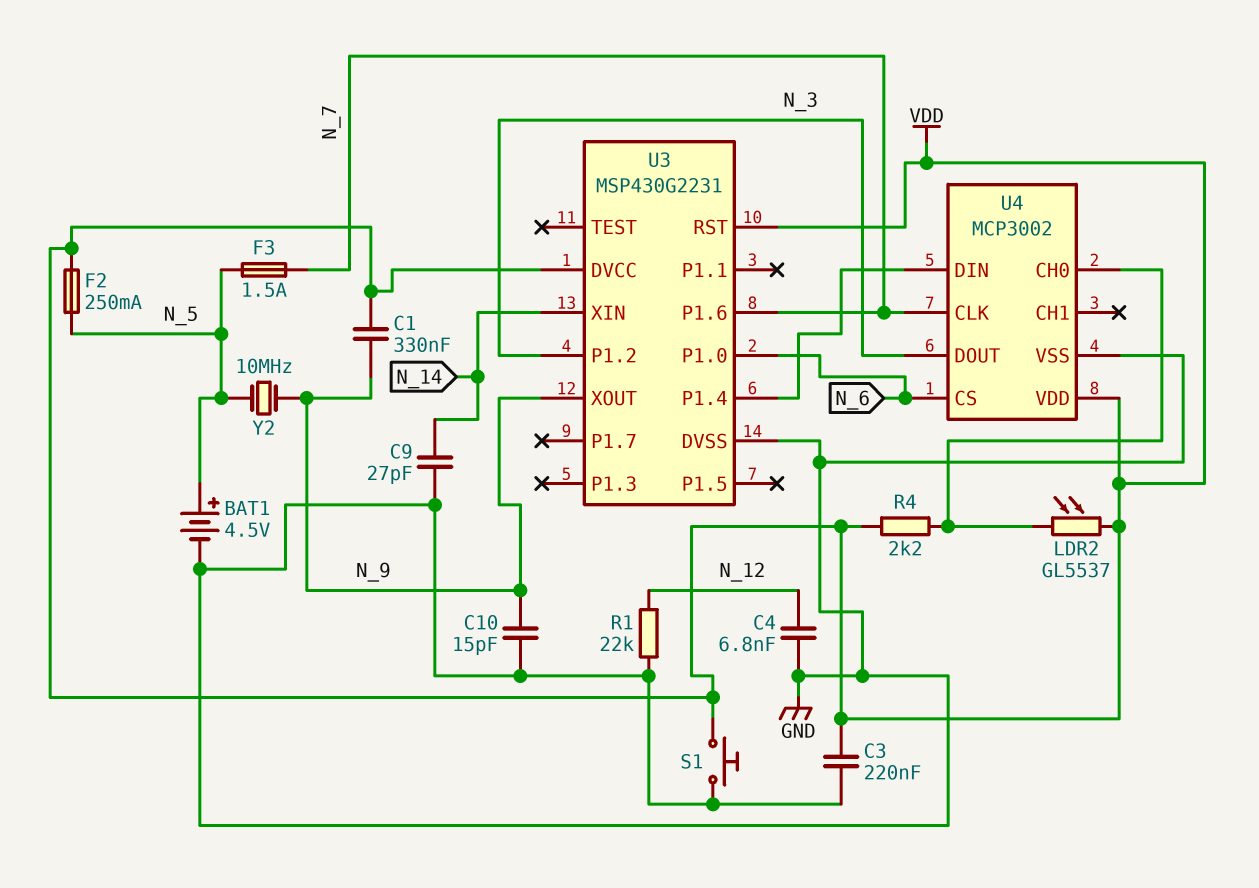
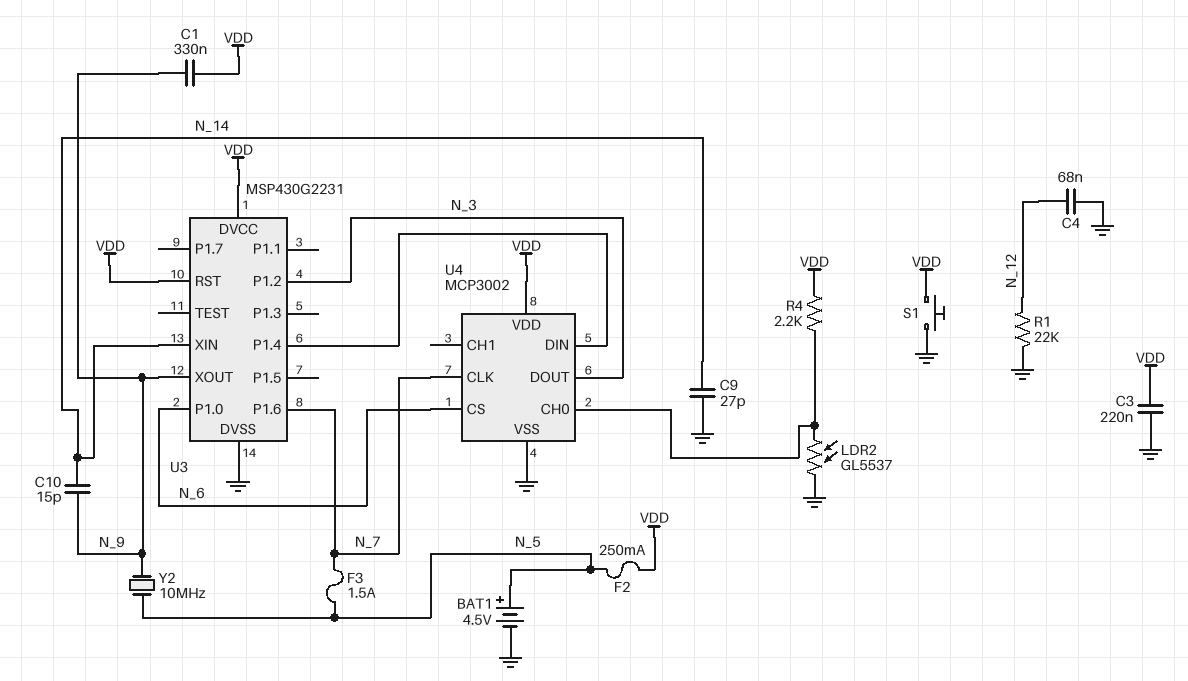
C4: 6.8nF (GND, N_12) -> 68nF (GND, N_12)
C10: 15pF (GND, N_9) -> 15pF (N_9, N_14)
LDR2: GL5537 (U4/CH0, VDD) -> GL5537 (GND, U4/CH0)

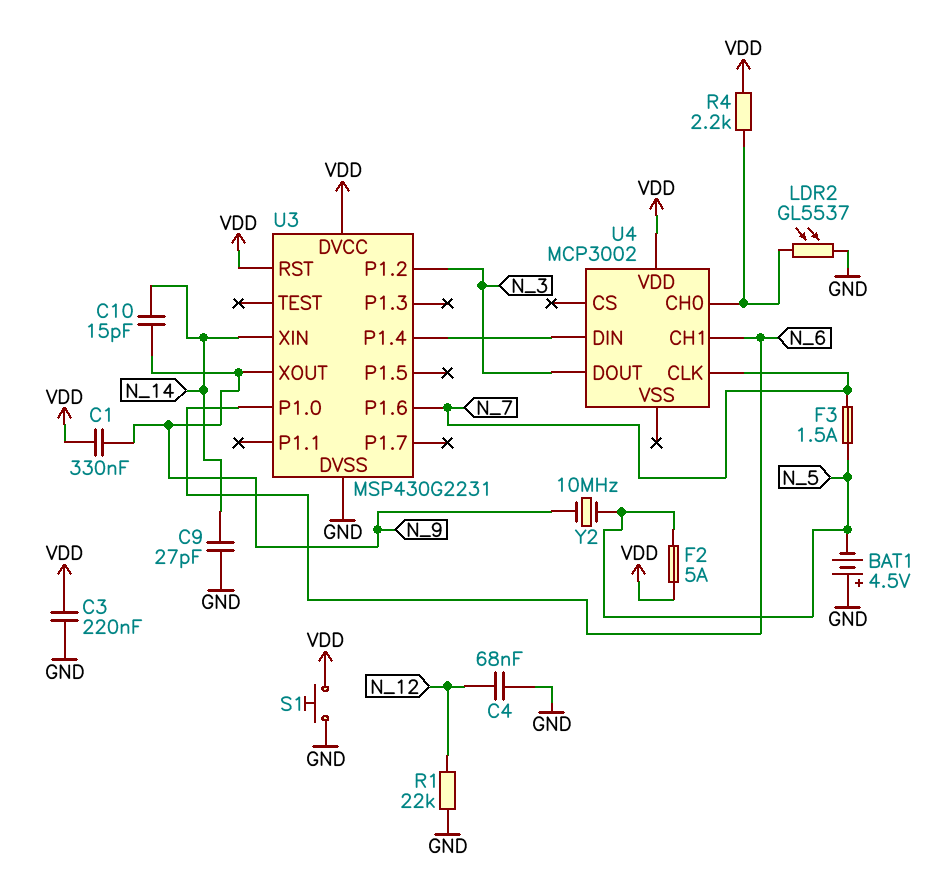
BAT1: 4.5V (plus N_5, minus GND) -> 4.5V (plus GND, minus N_5)
F2: 250mA (N_5, VDD) -> 5A (N_5, VDD)
U4 pin CH1: none -> N_6
U4 pin CS: N_6 -> none
U4 pin VSS: GND -> none

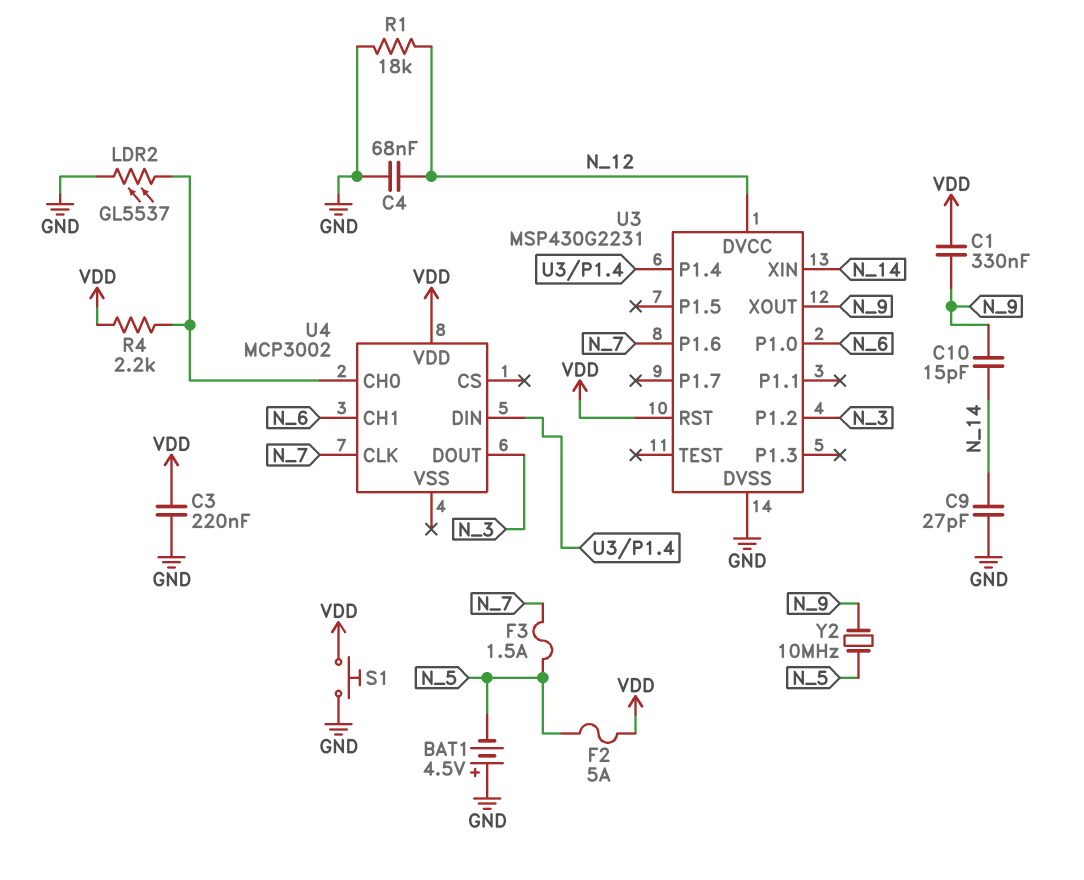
R1: 22k (GND, N_12) -> 18k (GND, N_12)
U3 pin DVCC: VDD -> N_12

